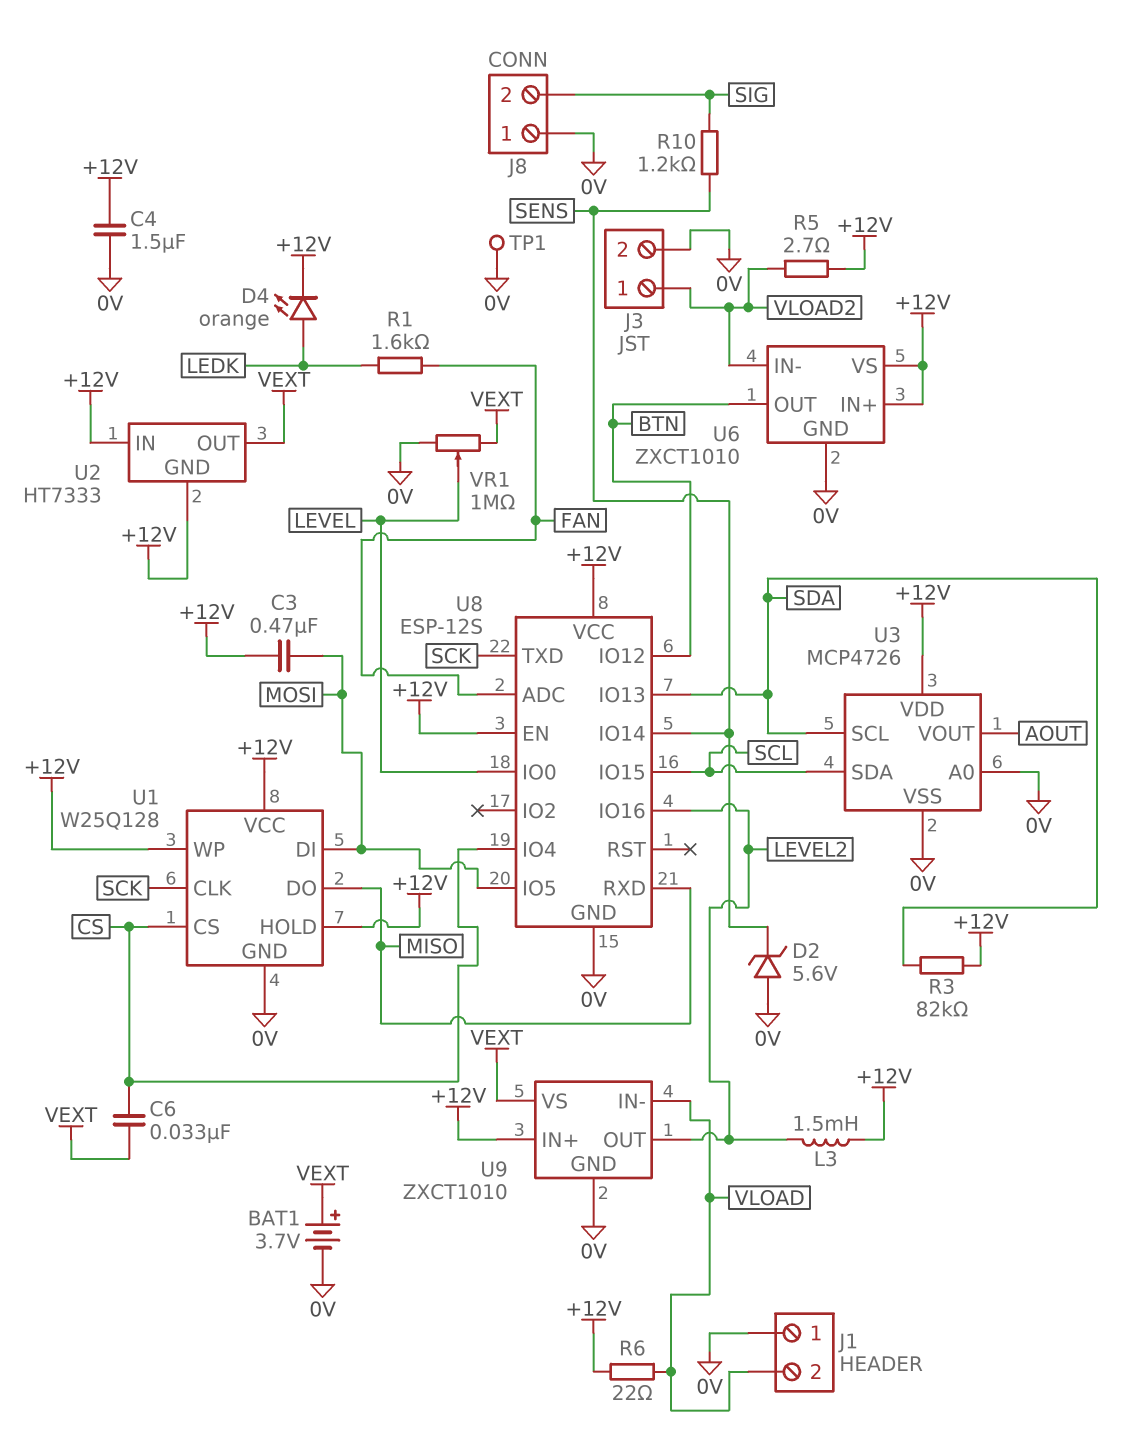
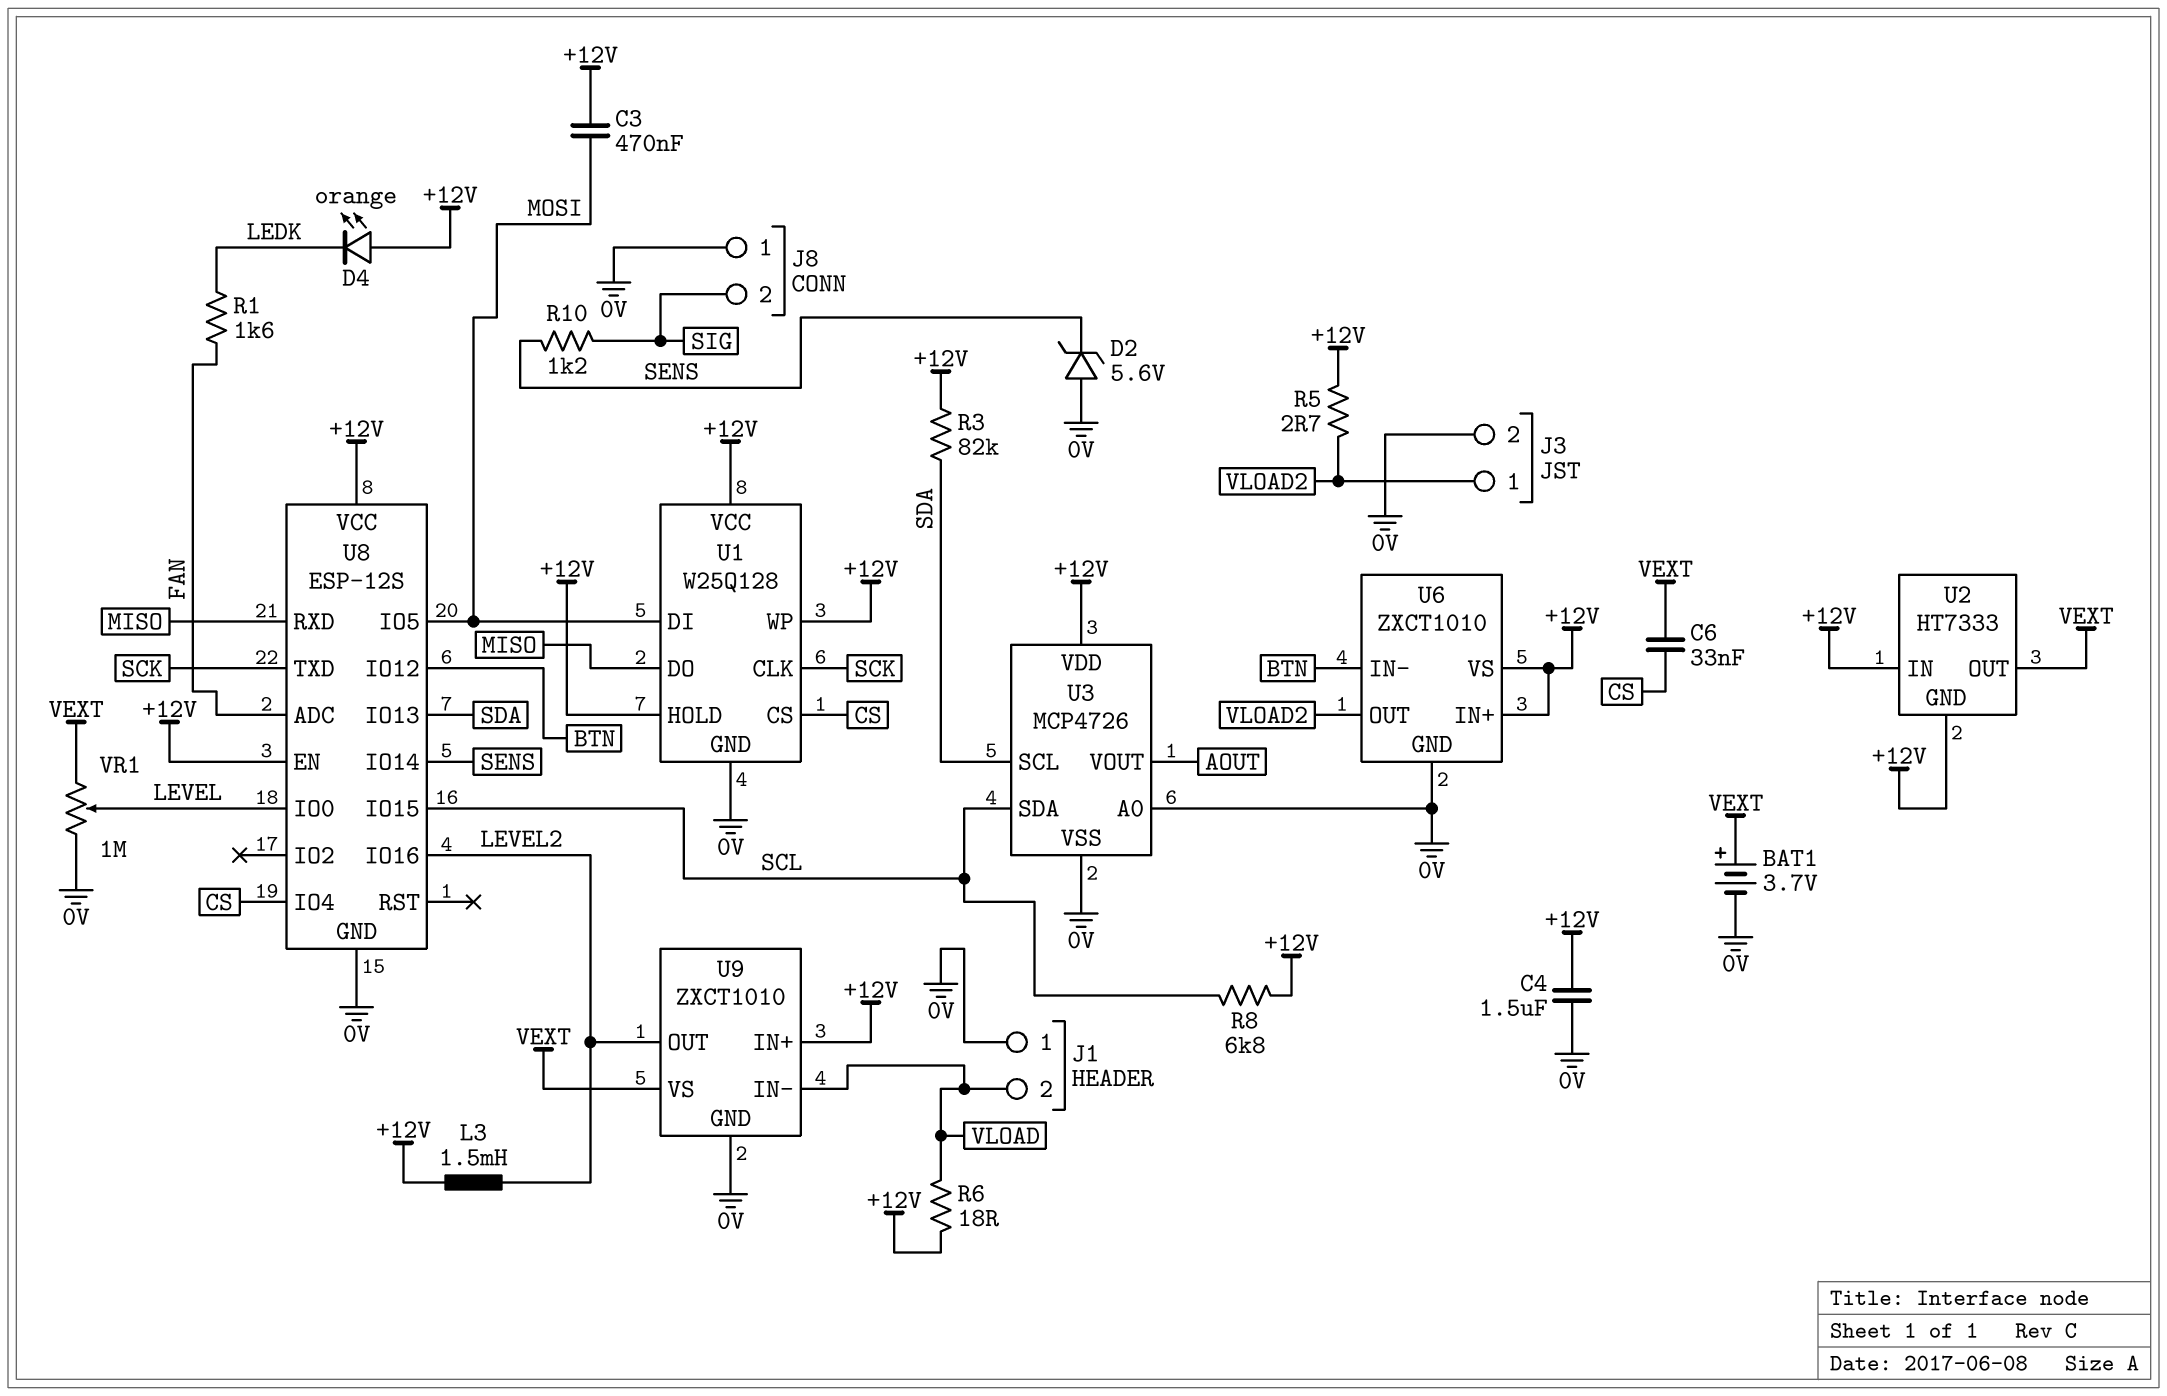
D4: LED orange (A LEDK, K +12V) -> LED orange (A +12V, K LEDK)
R6: 22 (+12V, VLOAD) -> 18 (+12V, VLOAD)
R8: none -> 6.8k (+12V, SCL)
TP1: test point (0V) -> none
U6 pin IN-: VLOAD2 -> BTN
U6 pin OUT: BTN -> VLOAD2

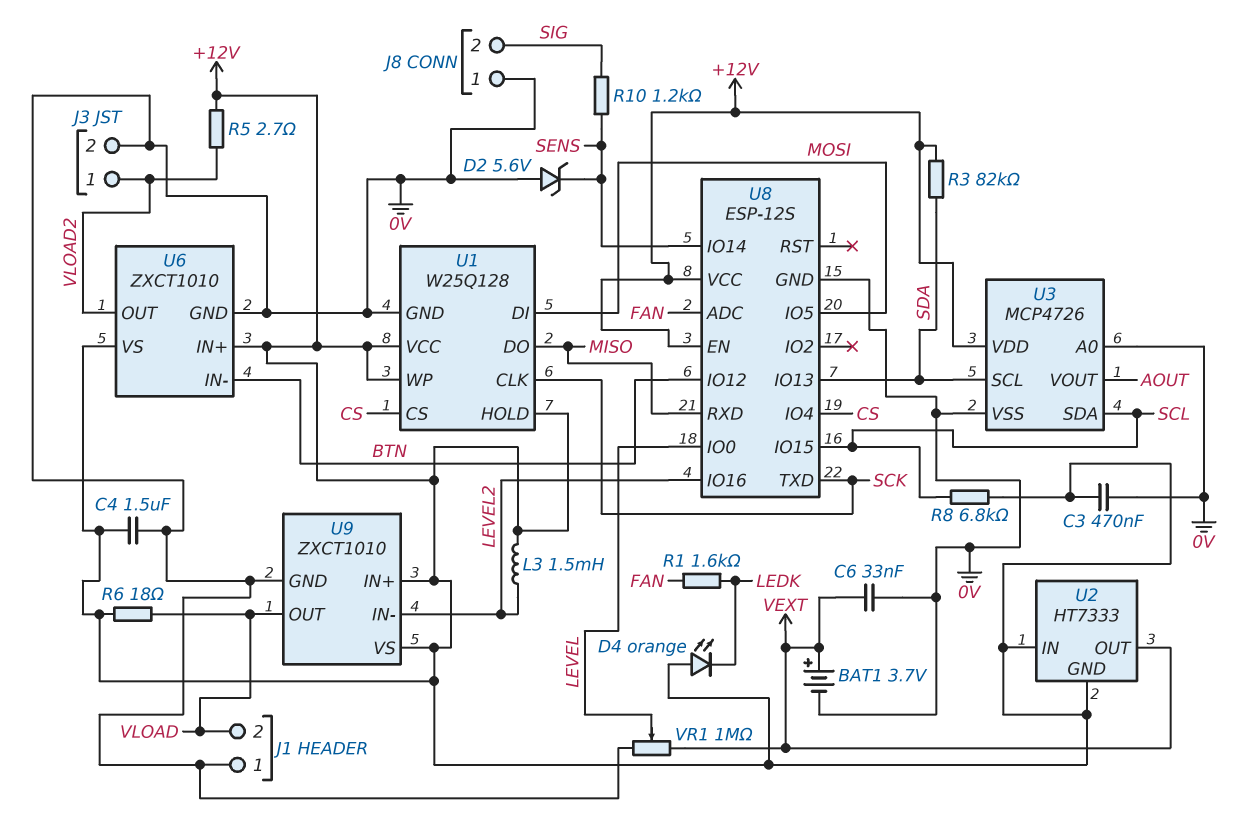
C3: 470nF (+12V, MOSI) -> 470nF (+12V, 0V)
C6: 33nF (CS, VEXT) -> 33nF (0V, VEXT)
U9 pin IN-: VLOAD -> LEVEL2
U9 pin OUT: LEVEL2 -> VLOAD
U9 pin VS: VEXT -> +12V

